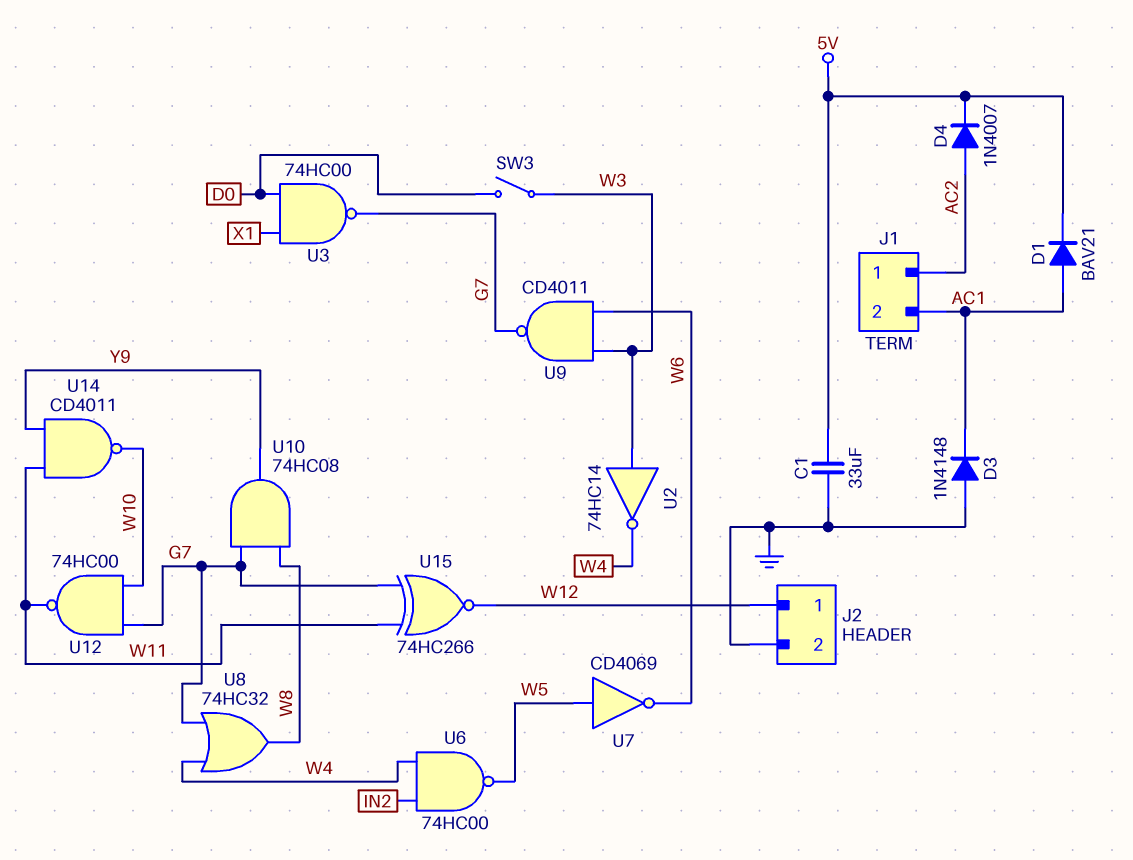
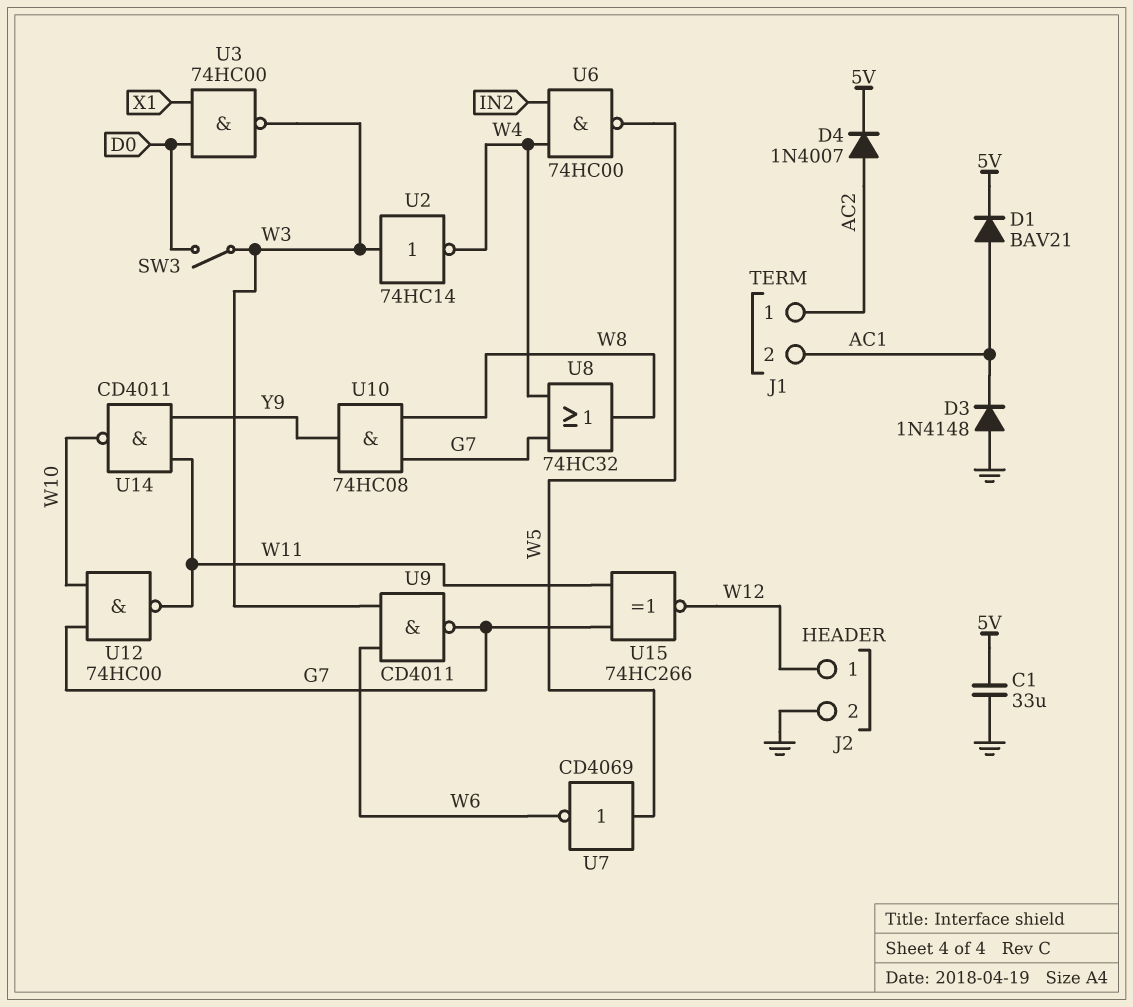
U3: NAND 74HC00 (in D0, in X1, out G7) -> NAND 74HC00 (in D0, in X1, out W3)

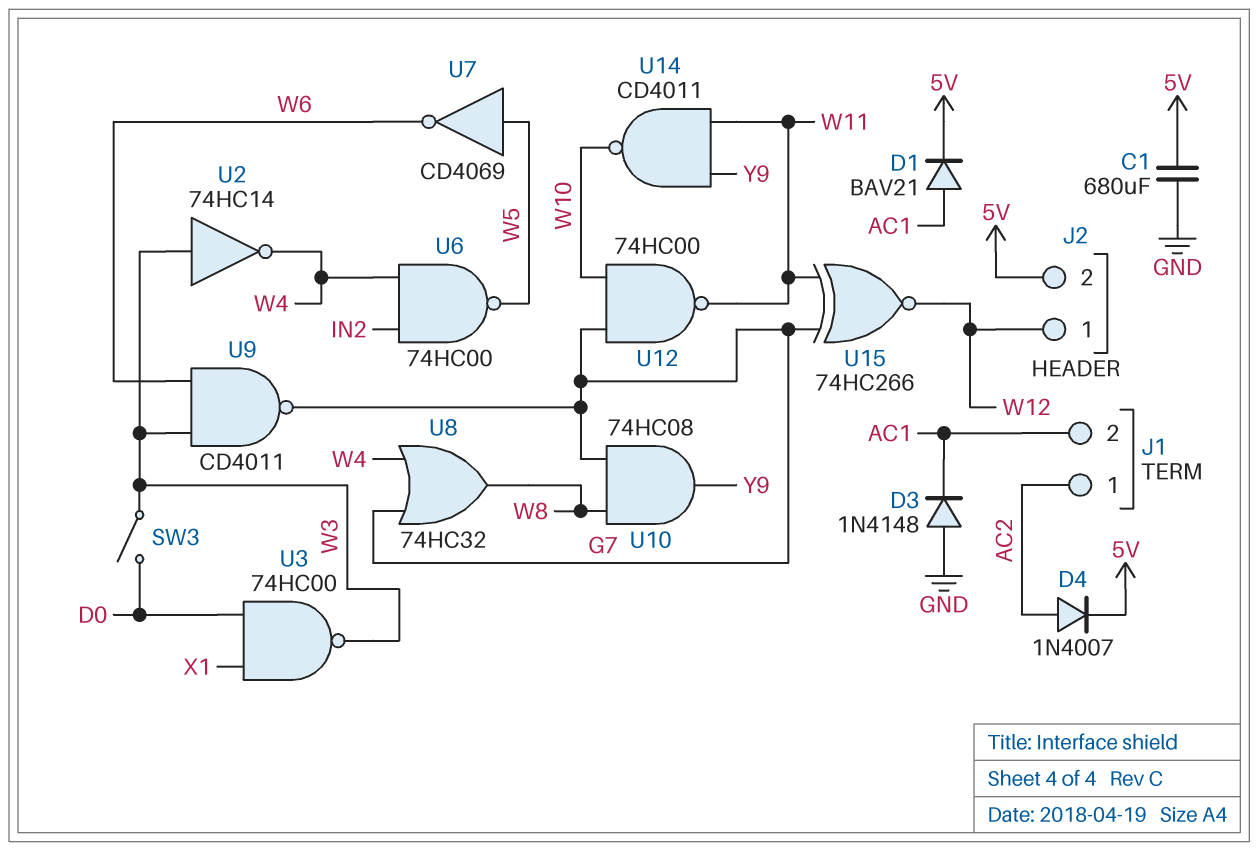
C1: 33uF (5V, GND) -> 680uF (5V, GND)
J2 pin 2: GND -> 5V

